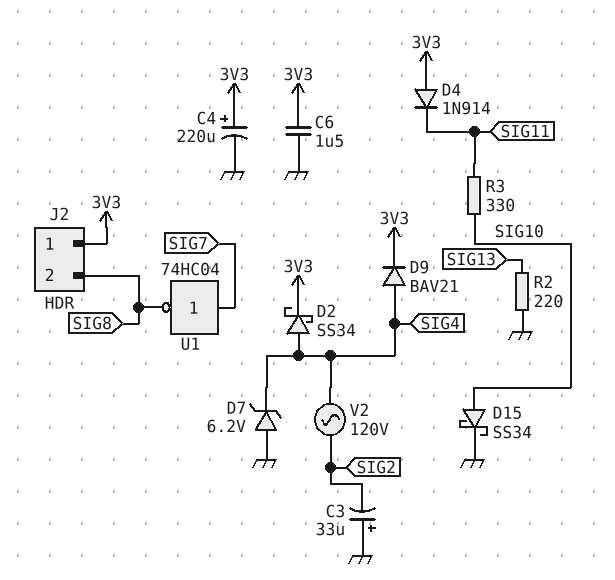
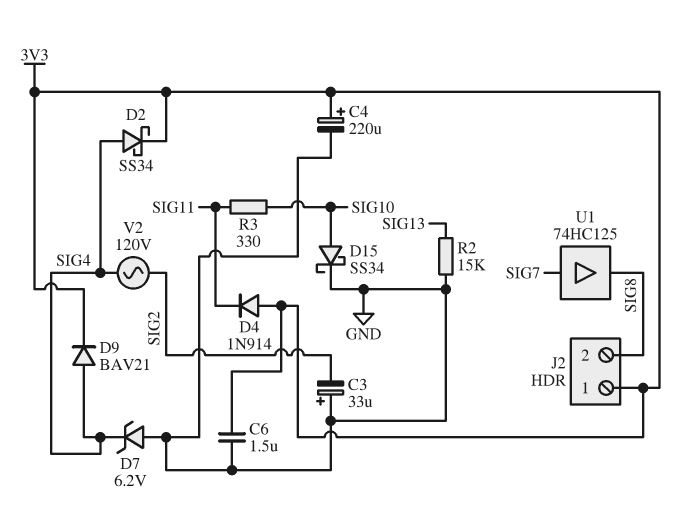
R2: 220 (GND, SIG13) -> 15k (GND, SIG13)
U1: NOT 74HC04 (in SIG7, out SIG8) -> buffer 74HC125 (in SIG7, out SIG8)

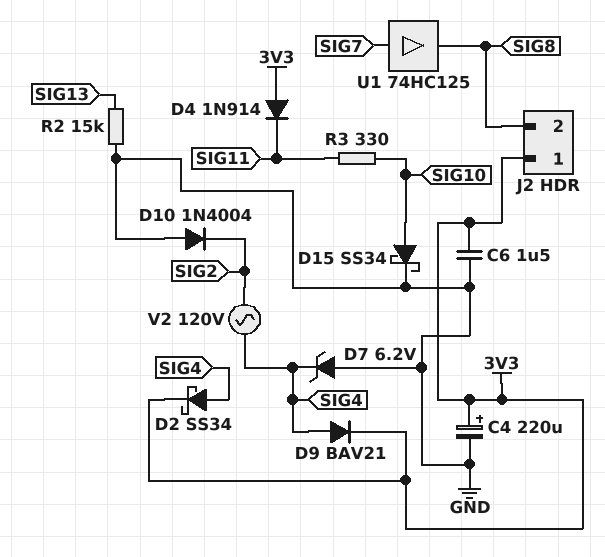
C3: 33uF (plus GND, minus SIG2) -> none
D10: none -> diode 1N4004 (A GND, K SIG2)

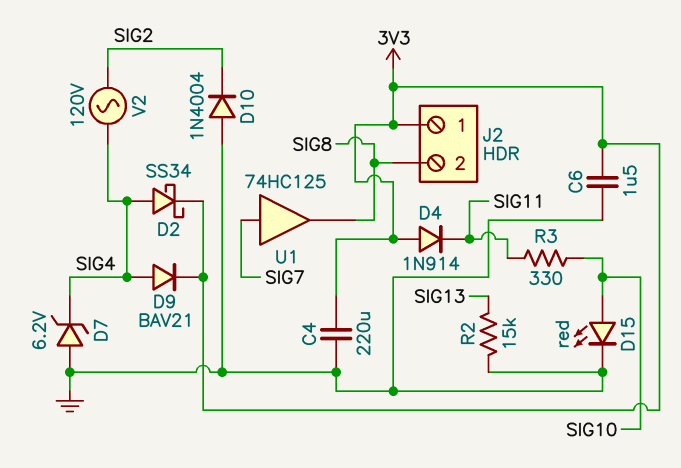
C4: 220uF (plus 3V3, minus GND) -> 220uF (3V3, GND)
D15: schottky SS34 (A SIG10, K GND) -> LED red (A SIG10, K GND)

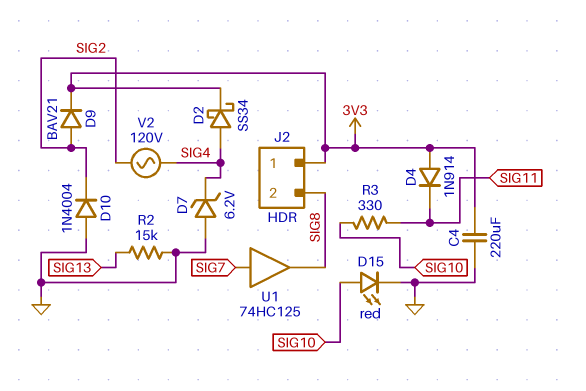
C6: 1.5uF (3V3, GND) -> none
D9: diode BAV21 (A SIG4, K 3V3) -> diode BAV21 (A SIG2, K 3V3)

